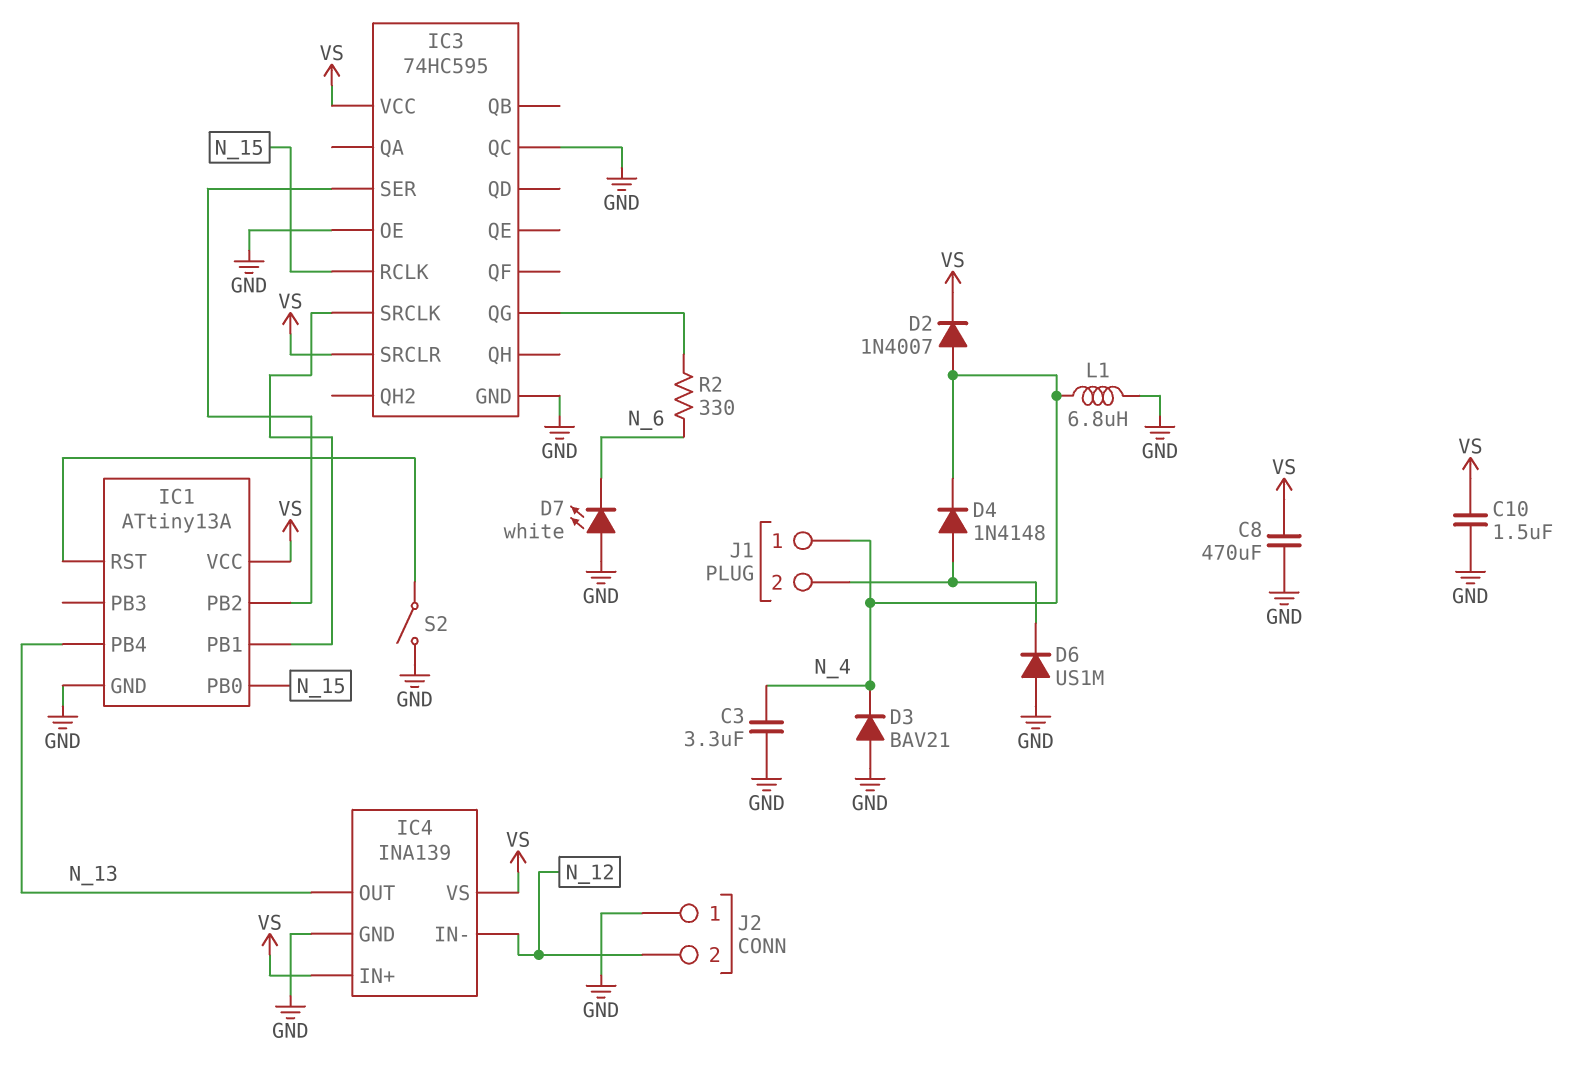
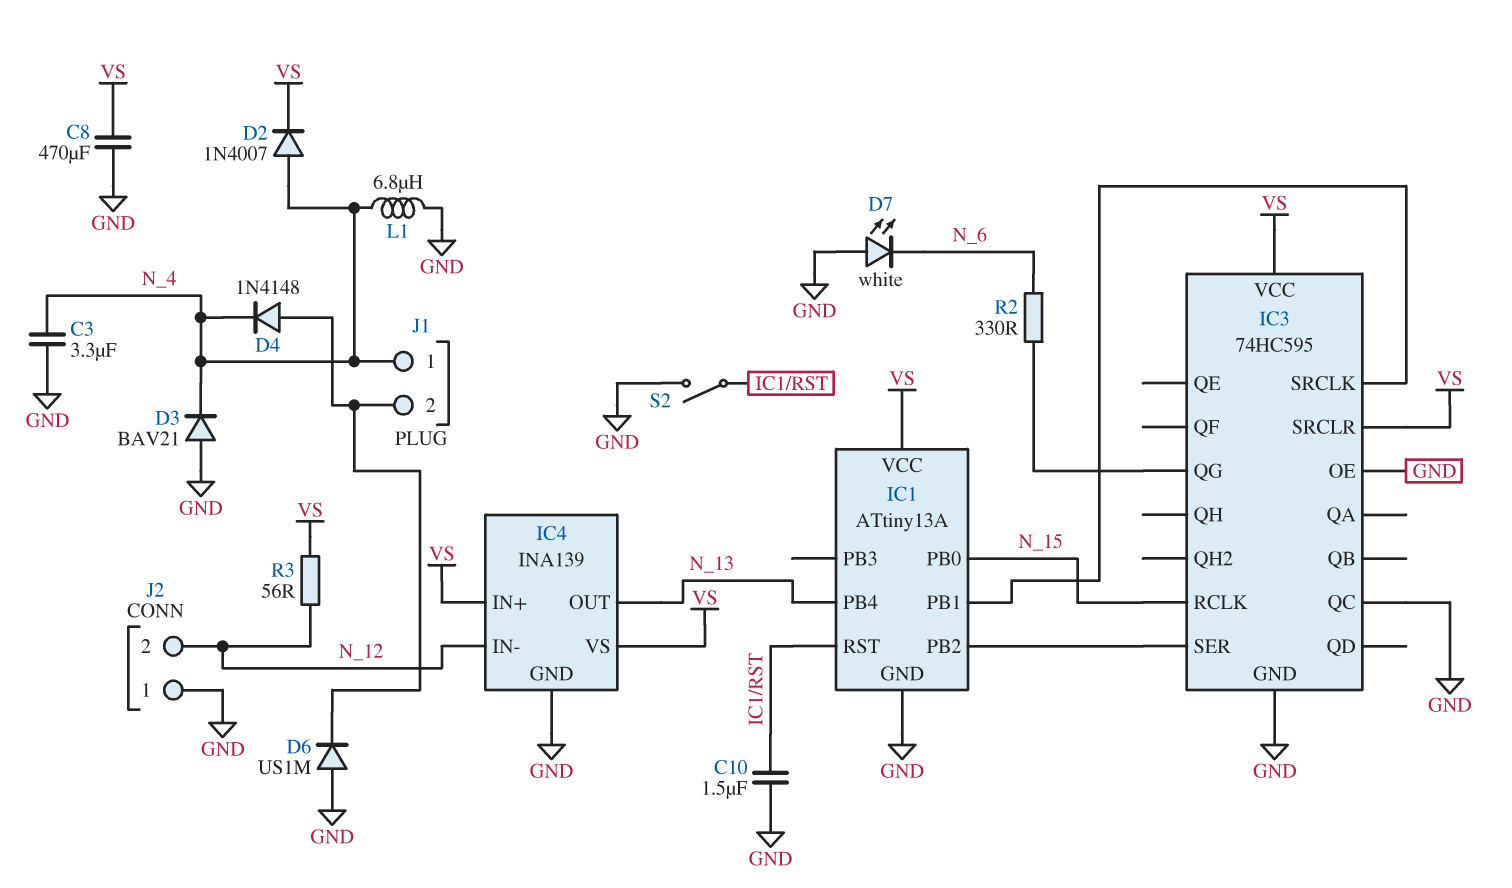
C10: 1.5uF (GND, VS) -> 1.5uF (GND, IC1/RST)
R3: none -> 56 (N_12, VS)

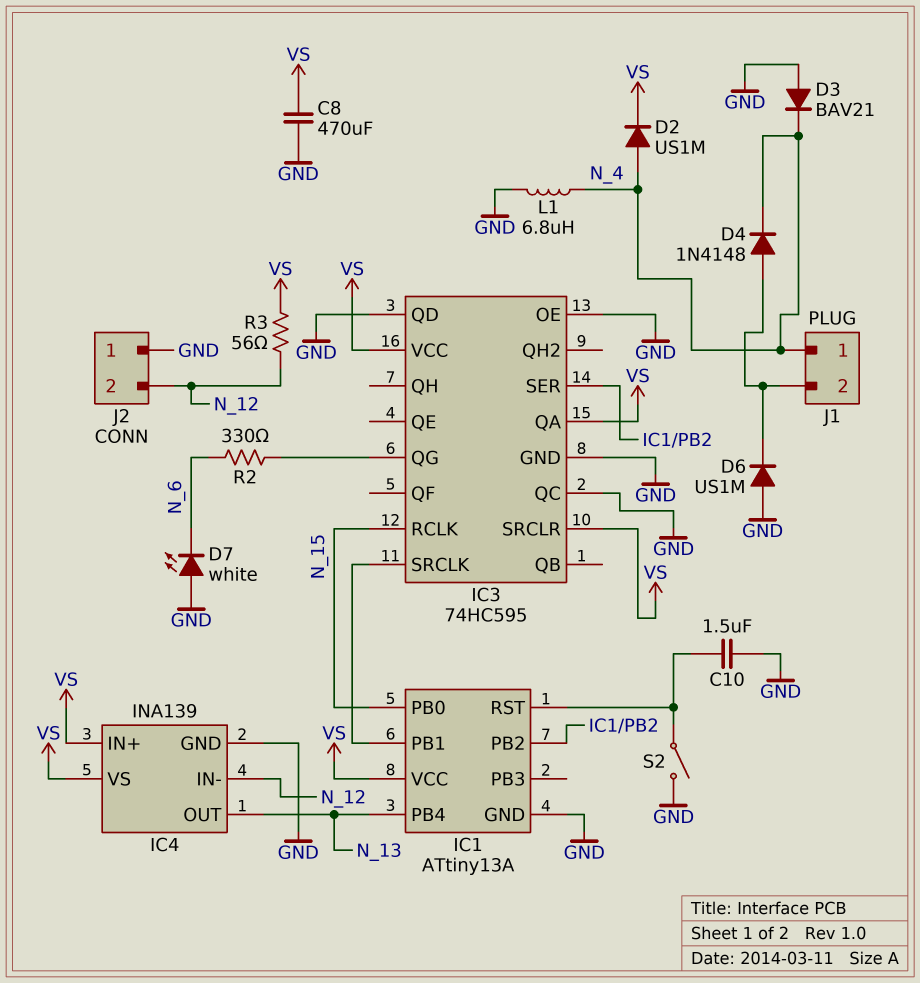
C3: 3.3uF (GND, N_4) -> none
D2: diode 1N4007 (A N_4, K VS) -> diode US1M (A N_4, K VS)
IC3 pin QA: none -> VS
IC3 pin QD: none -> GND

